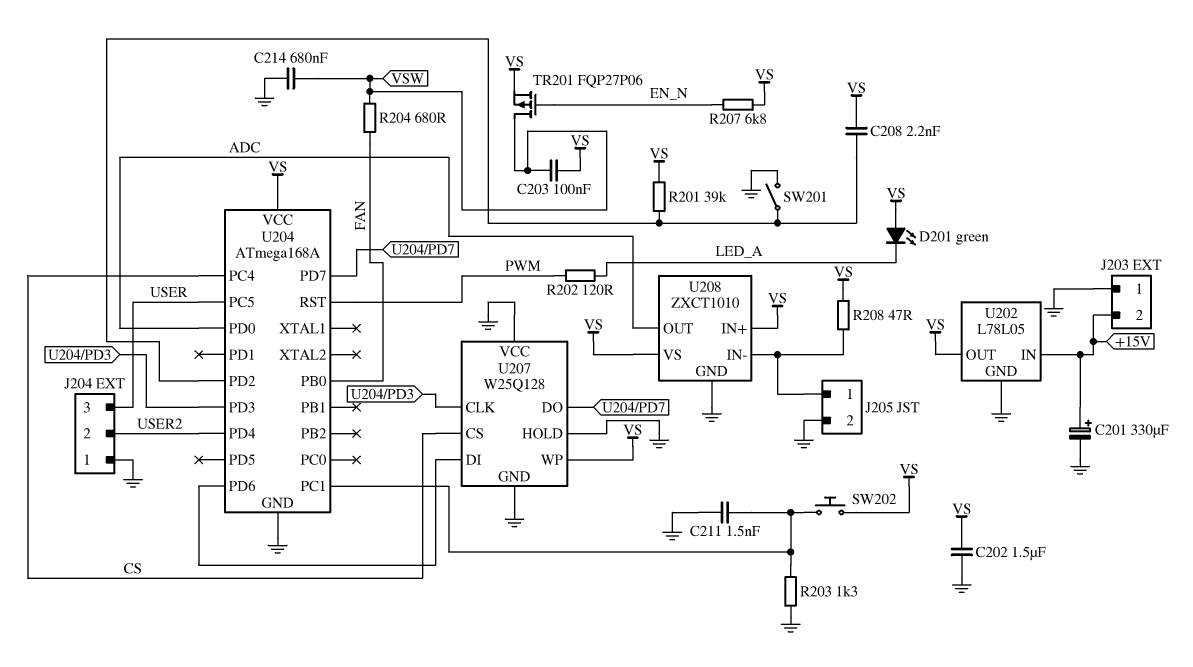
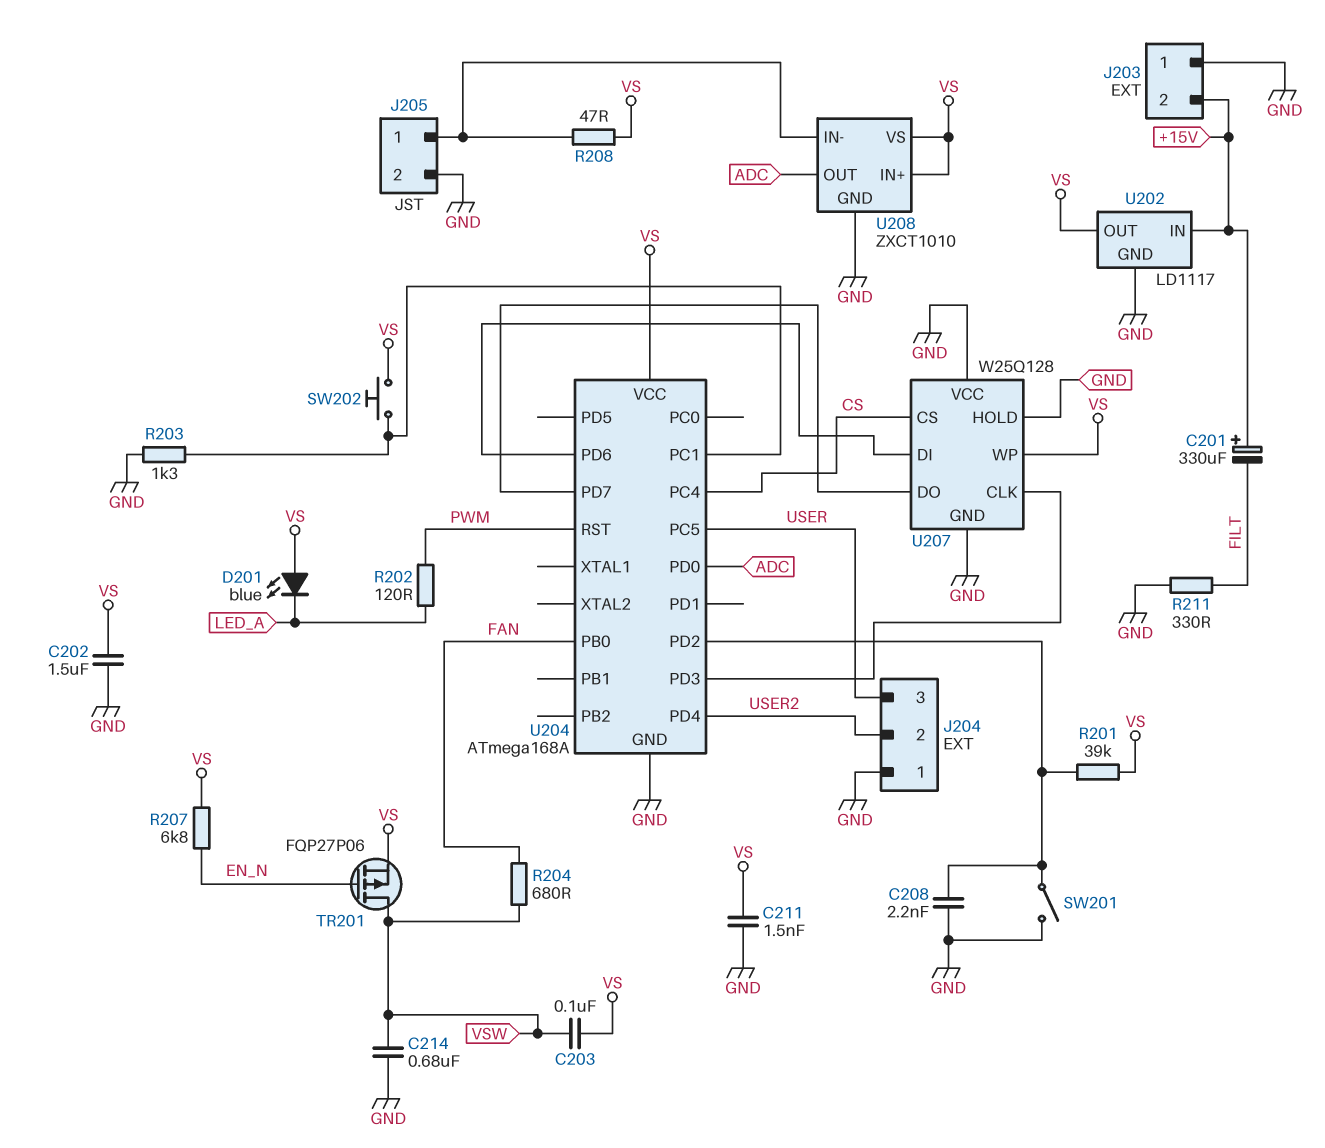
C201: 330uF (plus +15V, minus GND) -> 330uF (plus +15V, minus FILT)
C208: 2.2nF (U204/PD2, VS) -> 2.2nF (GND, U204/PD2)
C211: 1.5nF (GND, U204/PC1) -> 1.5nF (GND, VS)
D201: LED green (A VS, K LED_A) -> LED blue (A VS, K LED_A)
R211: none -> 330 (FILT, GND)
U202: L78L05 -> LD1117

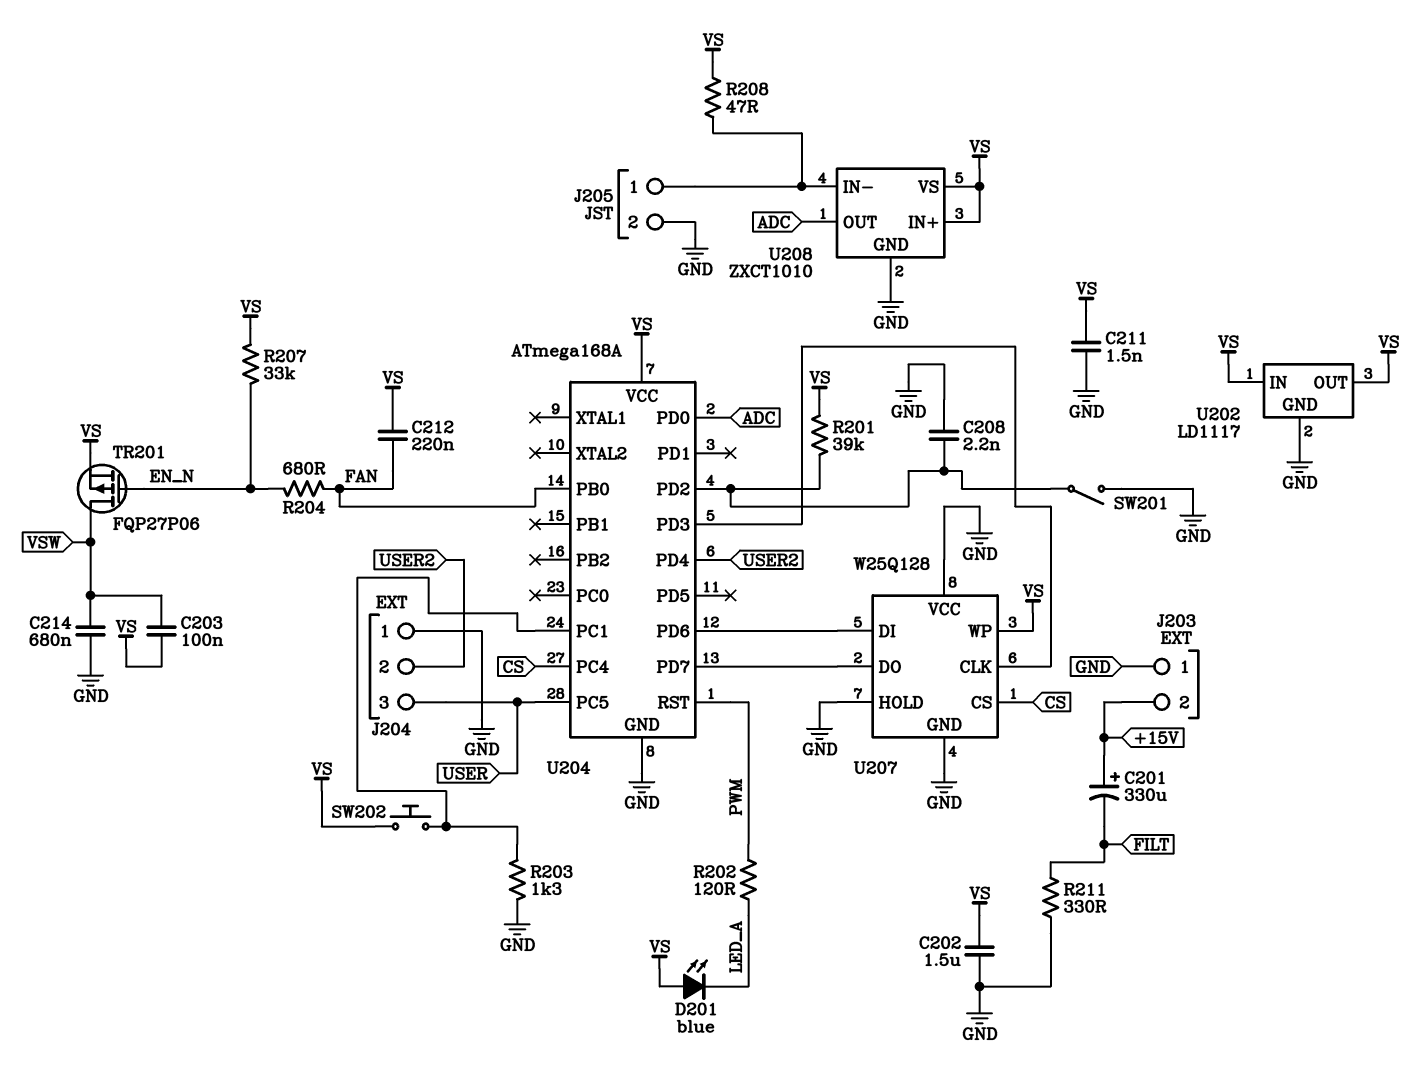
C212: none -> 220nF (FAN, VS)
R204: 680 (FAN, VSW) -> 680 (EN_N, FAN)
R207: 6.8k (EN_N, VS) -> 33k (EN_N, VS)
U202 pin IN: +15V -> VS

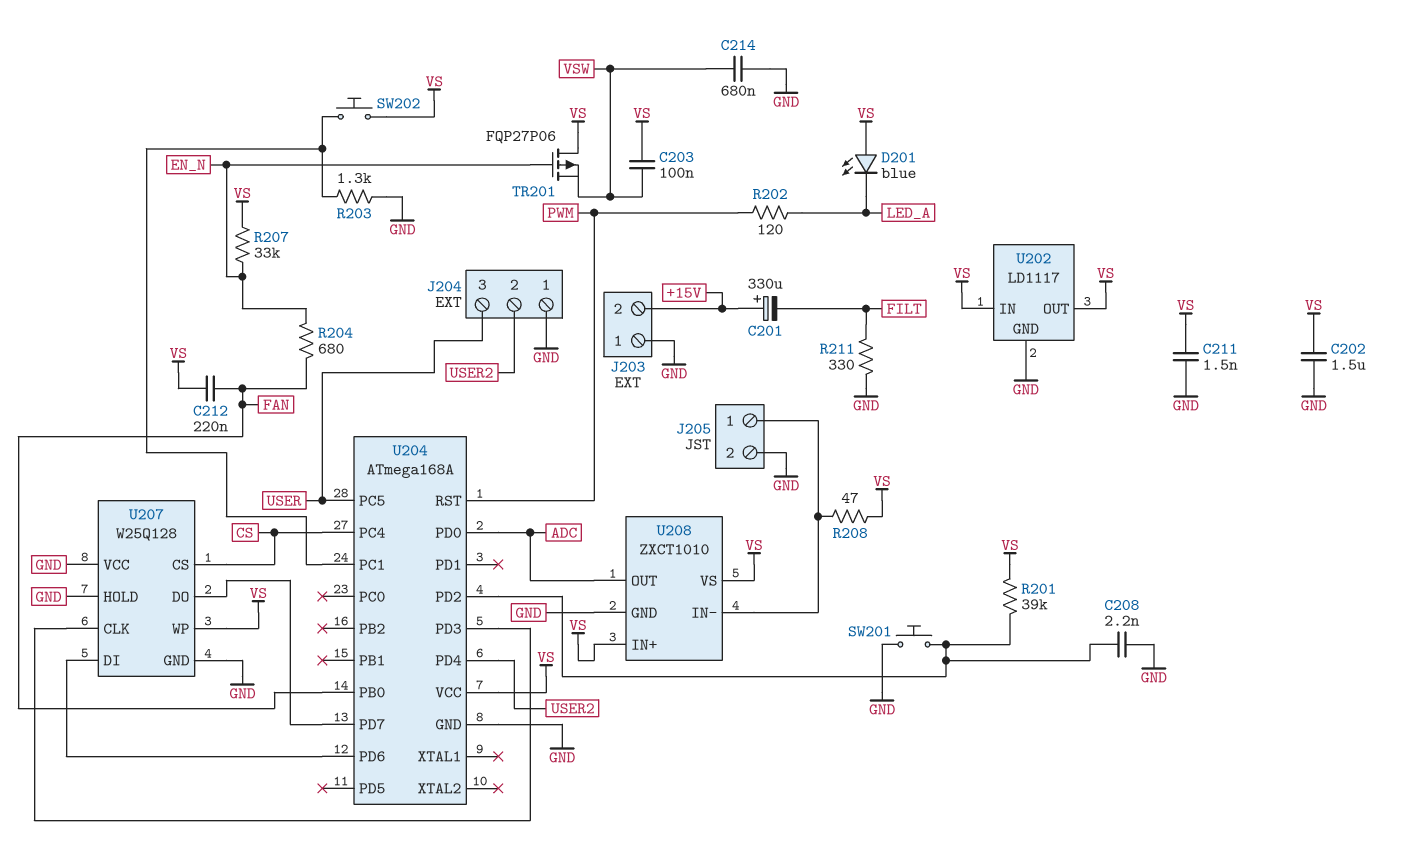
SW201: switch (GND, U204/PD2) -> button (GND, U204/PD2)
TR201: PMOS FQP27P06 (G EN_N, D VSW, S VS) -> PMOS FQP27P06 (G EN_N, D VS, S VSW)

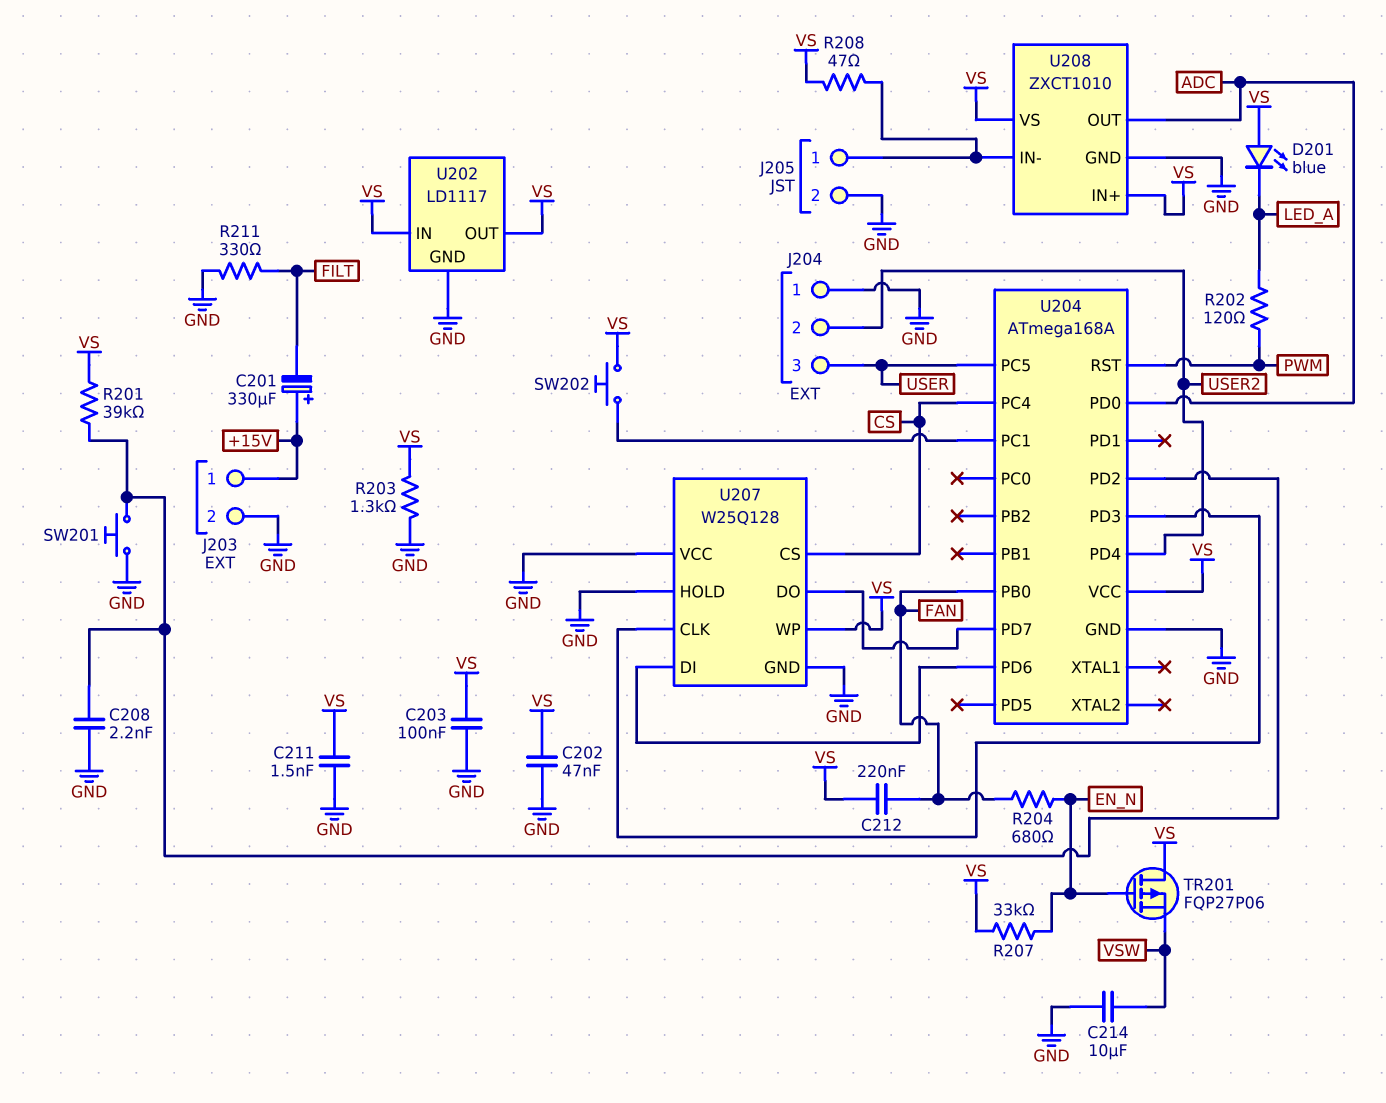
C202: 1.5uF (GND, VS) -> 47nF (GND, VS)
C203: 100nF (VS, VSW) -> 100nF (GND, VS)
C214: 680nF (GND, VSW) -> 10uF (GND, VSW)
J203 pin 1: GND -> +15V
J203 pin 2: +15V -> GND
R203: 1.3k (GND, U204/PC1) -> 1.3k (GND, VS)

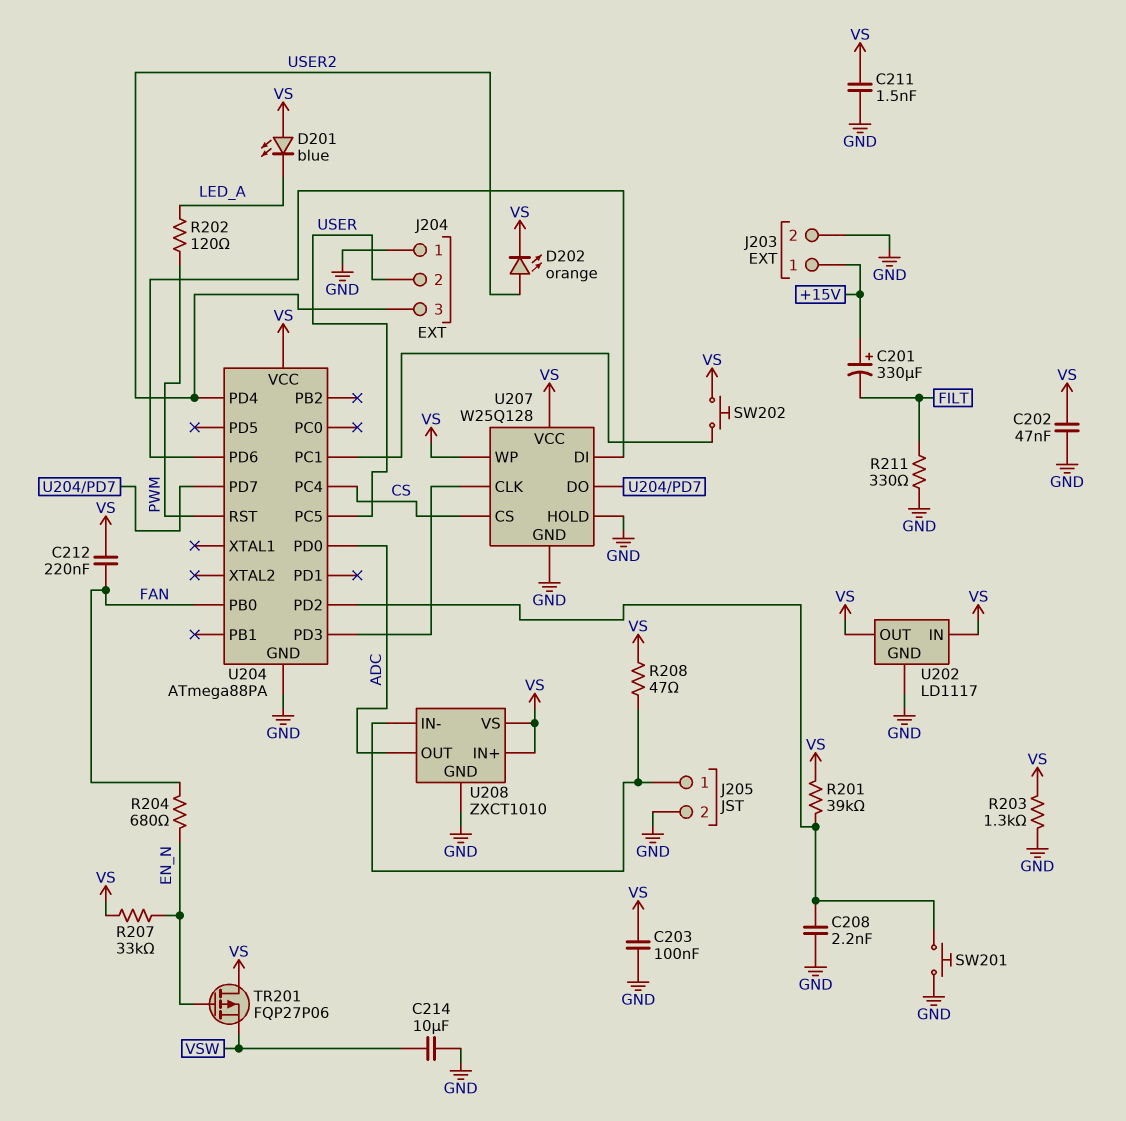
D202: none -> LED orange (A USER2, K VS)
J204 pin 2: USER2 -> USER
J204 pin 3: USER -> USER2
U204: ATmega168A -> ATmega88PA
U207 pin VCC: GND -> VS

